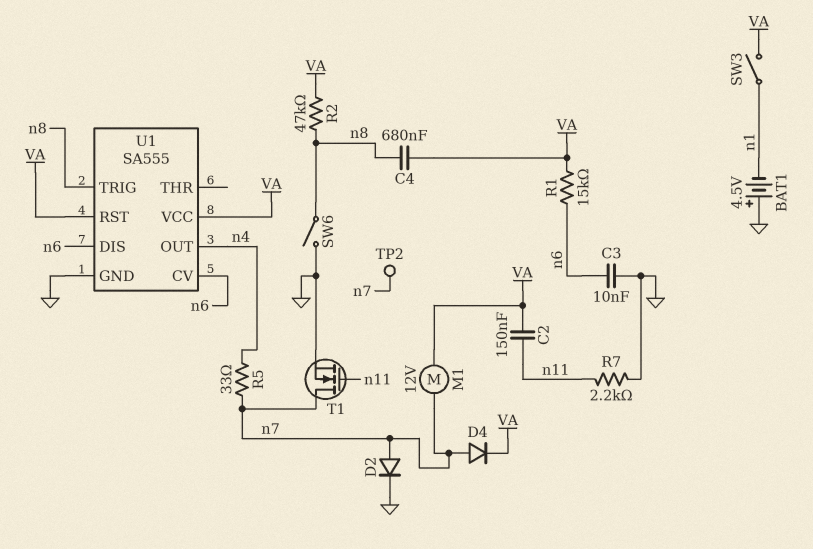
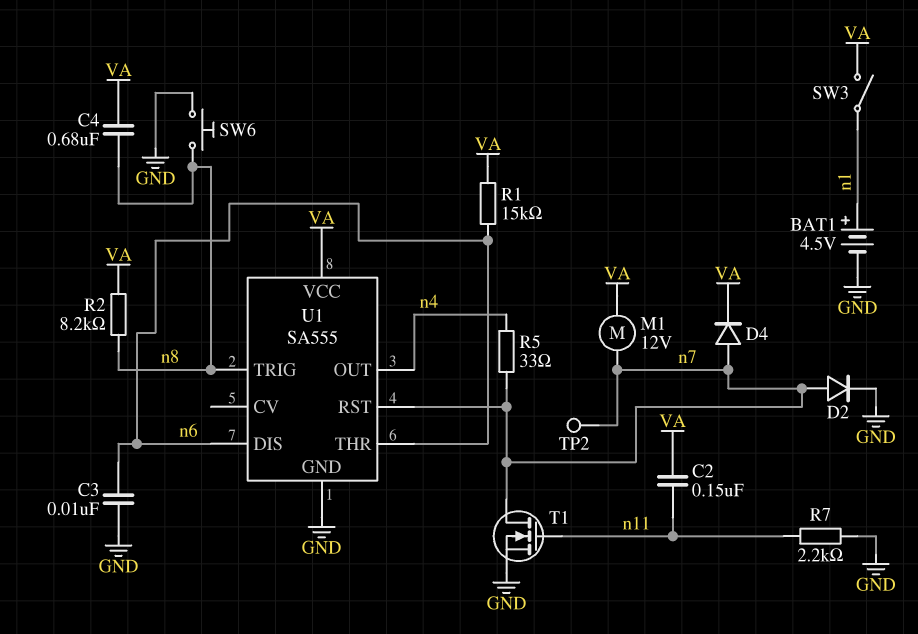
BAT1: 4.5V (plus GND, minus n1) -> 4.5V (plus n1, minus GND)
R2: 47k (VA, n8) -> 8.2k (VA, n8)
SW6: switch (GND, n8) -> button (GND, n8)
U1 pin CV: n6 -> none
U1 pin RST: VA -> n7
U1 pin THR: none -> n6

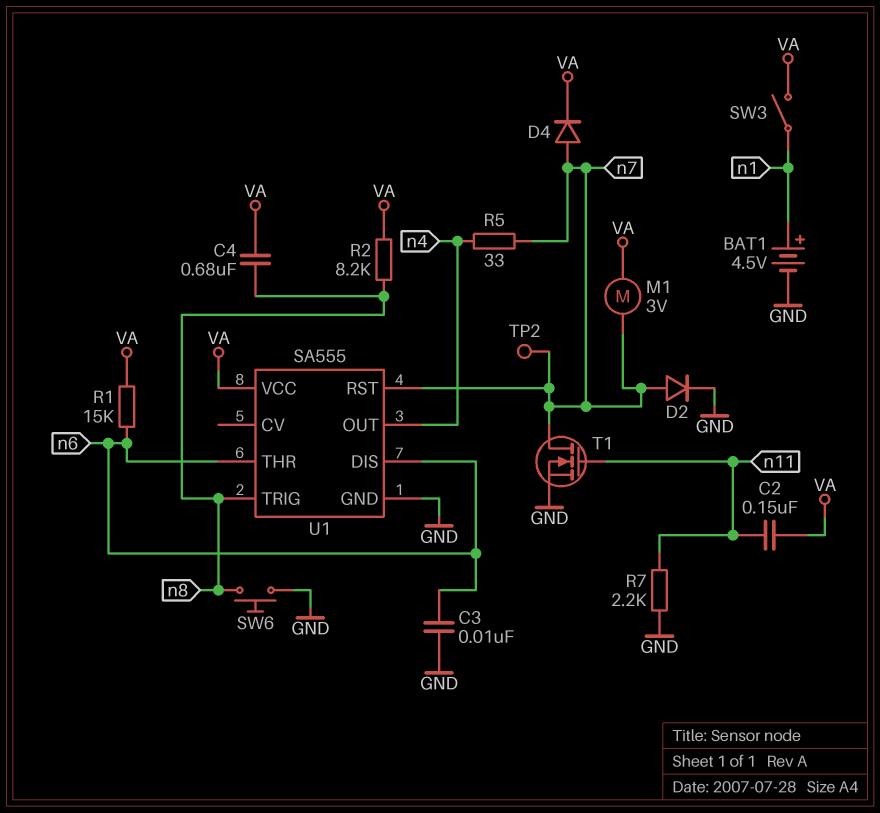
M1: motor 12V (VA, n7) -> motor 3V (VA, n7)

